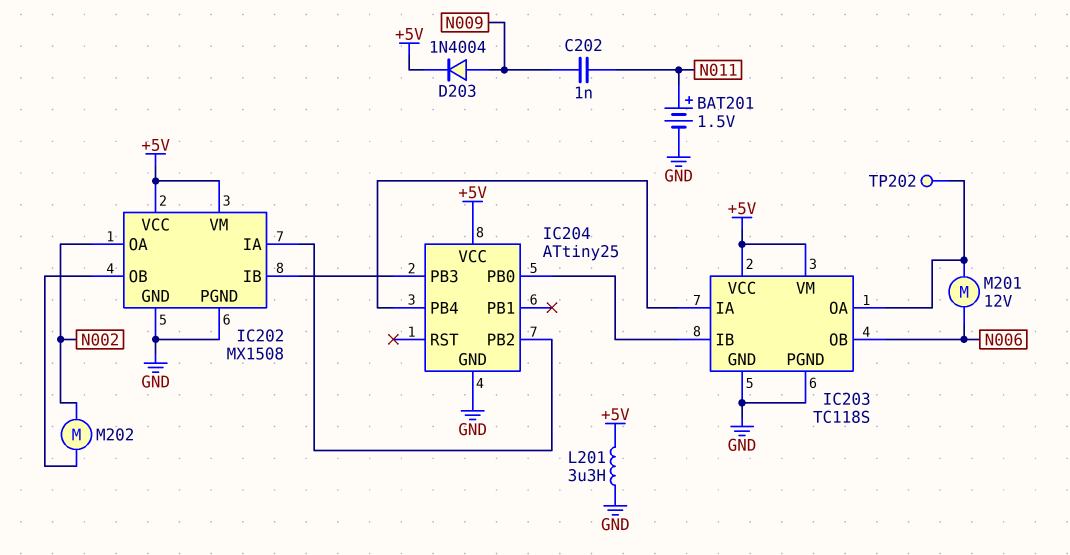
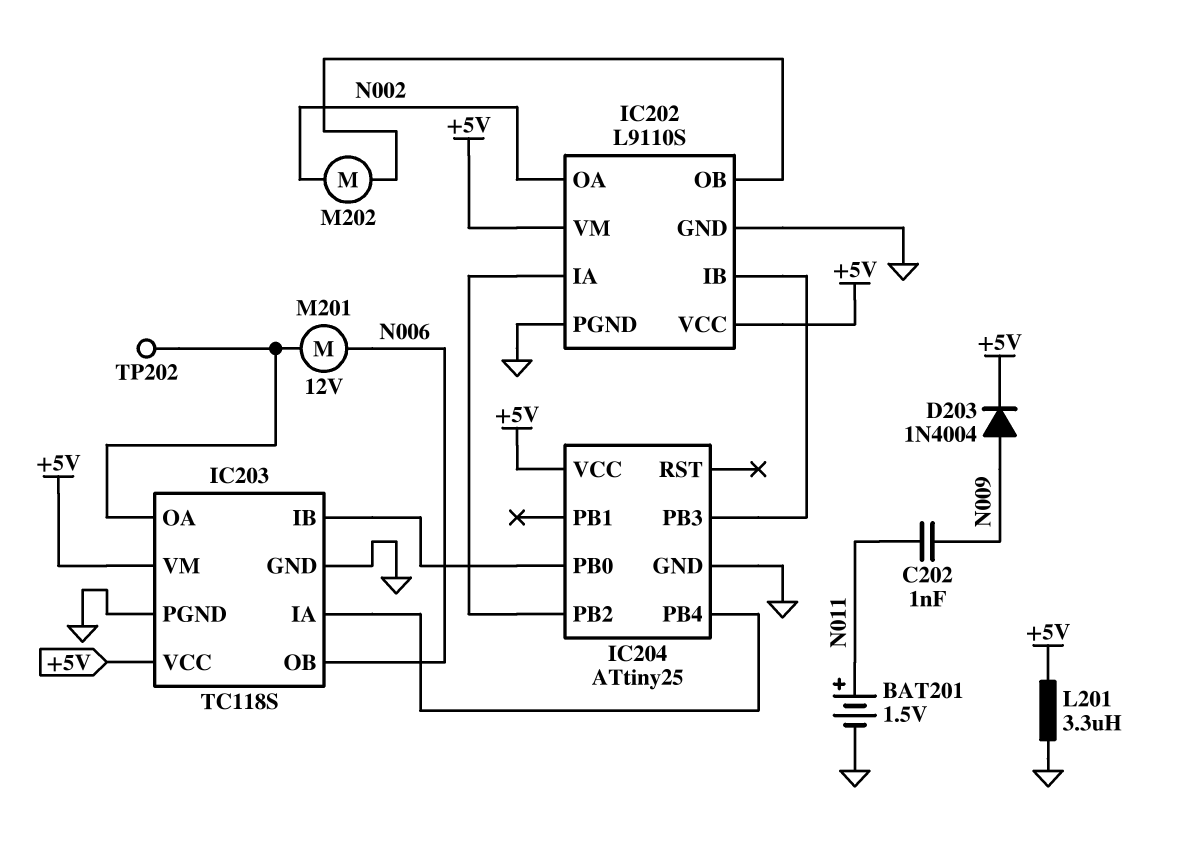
IC202: MX1508 -> L9110S

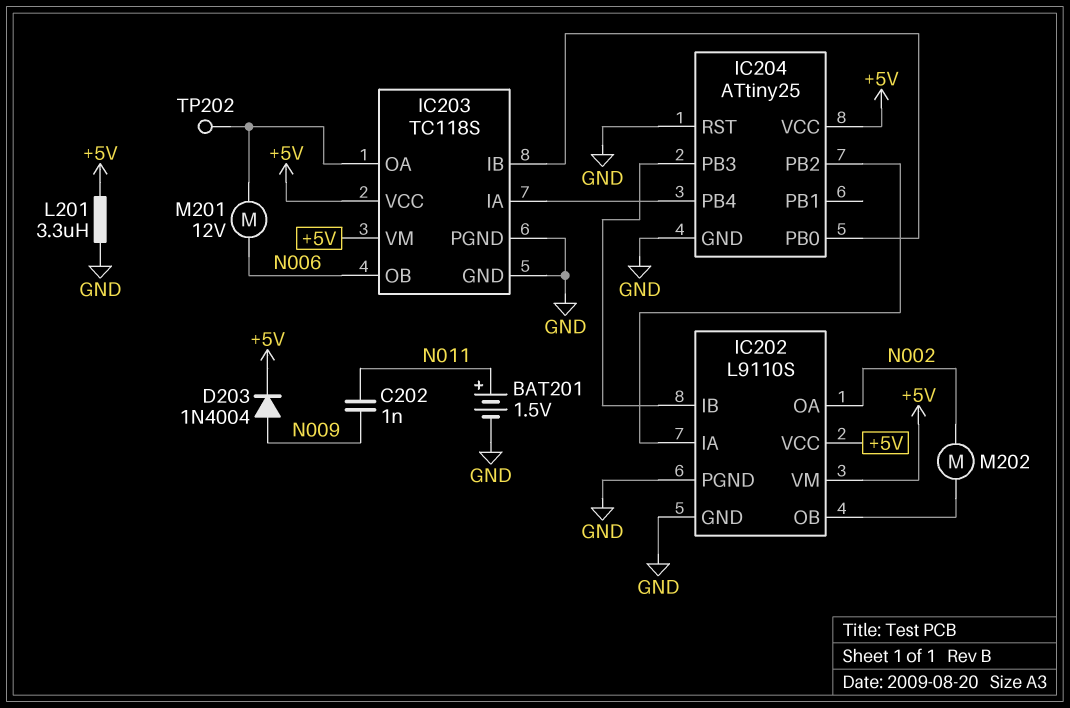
IC204 pin RST: none -> GND

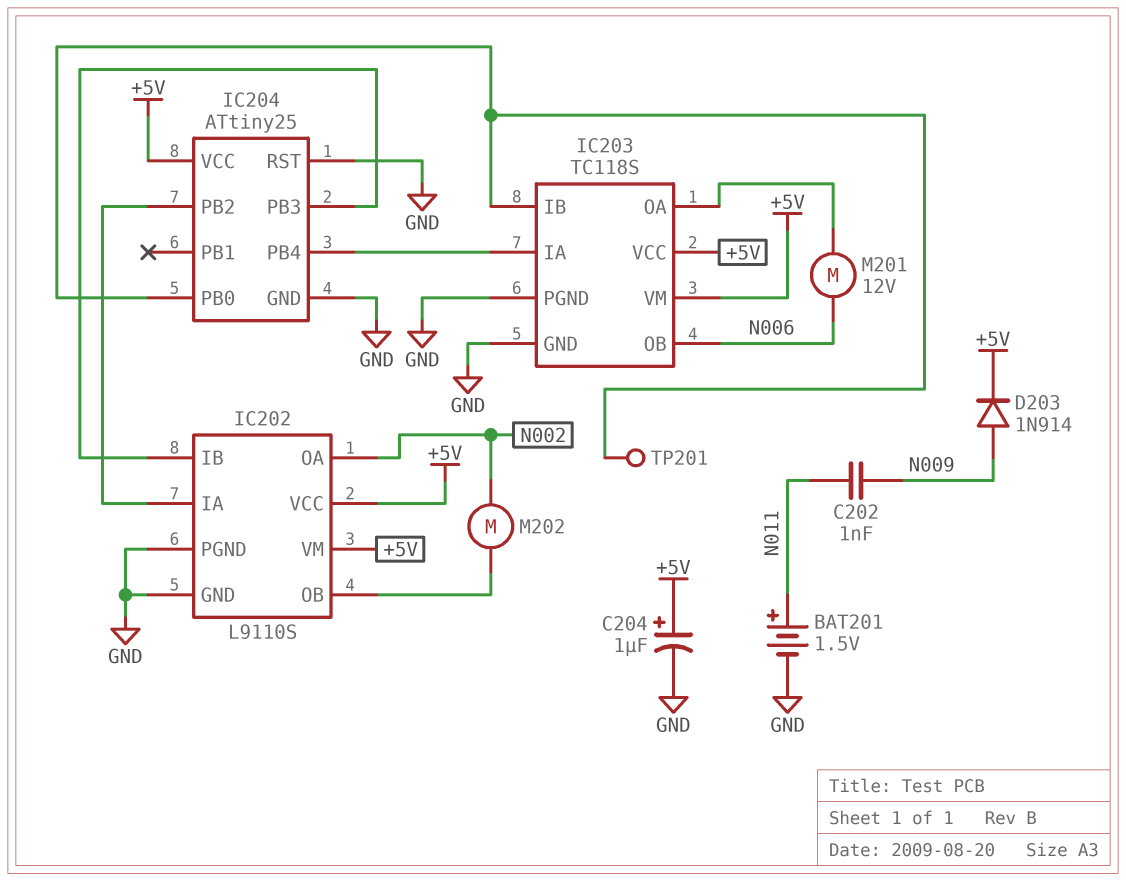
C204: none -> 1uF (plus +5V, minus GND)
D203: diode 1N4004 (A N009, K +5V) -> diode 1N914 (A N009, K +5V)
L201: 3.3uH (+5V, GND) -> none
TP201: none -> test point (IC203/IB)
TP202: test point (IC203/OA) -> none

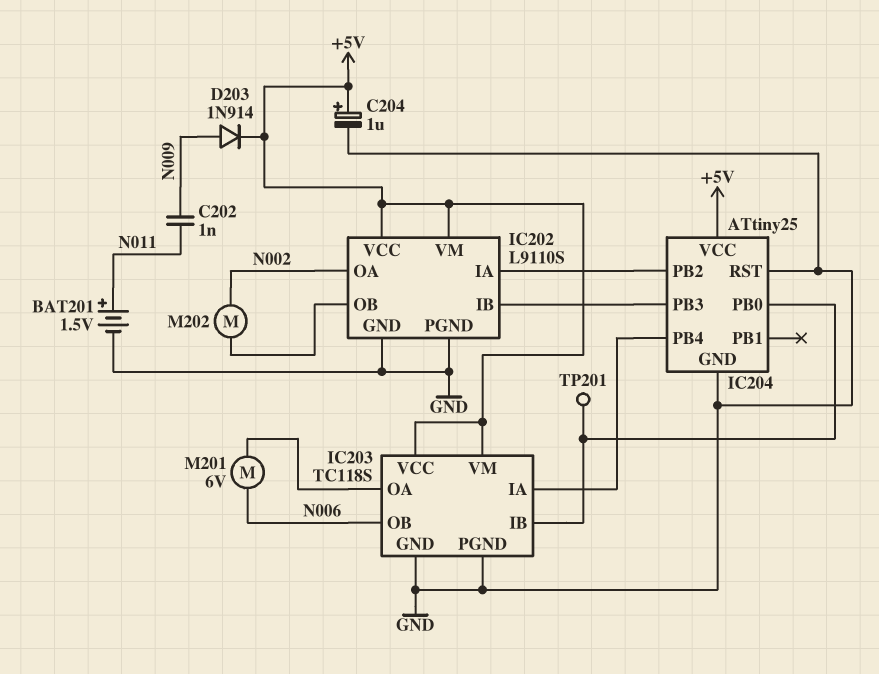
M201: motor 12V (IC203/OA, N006) -> motor 6V (IC203/OA, N006)

